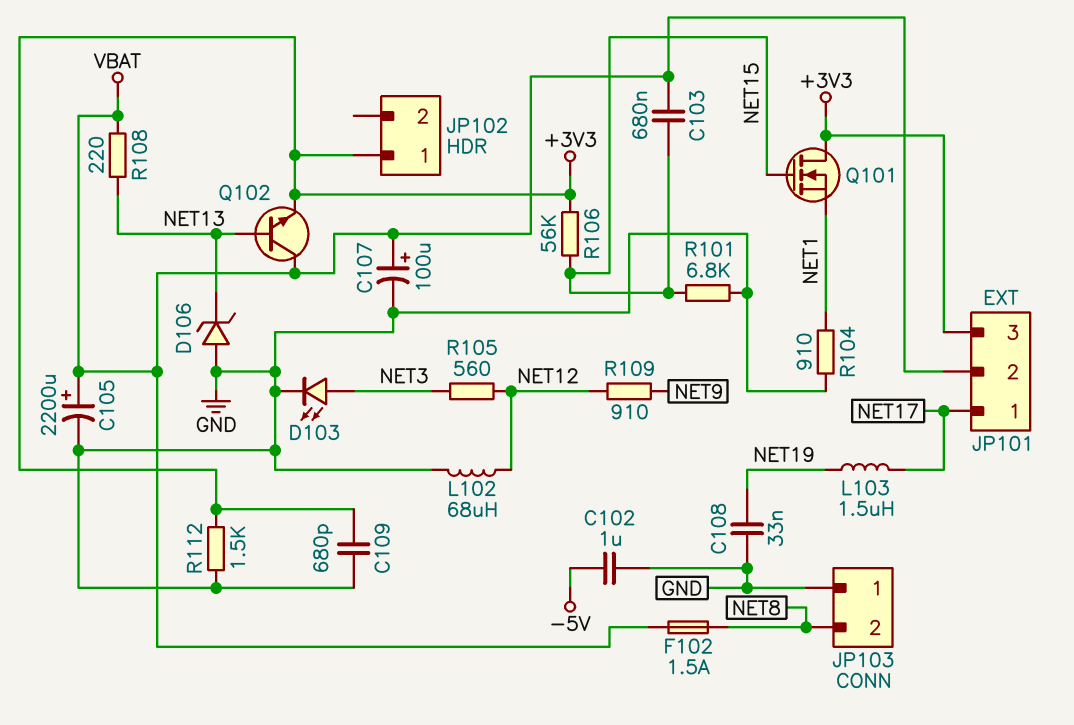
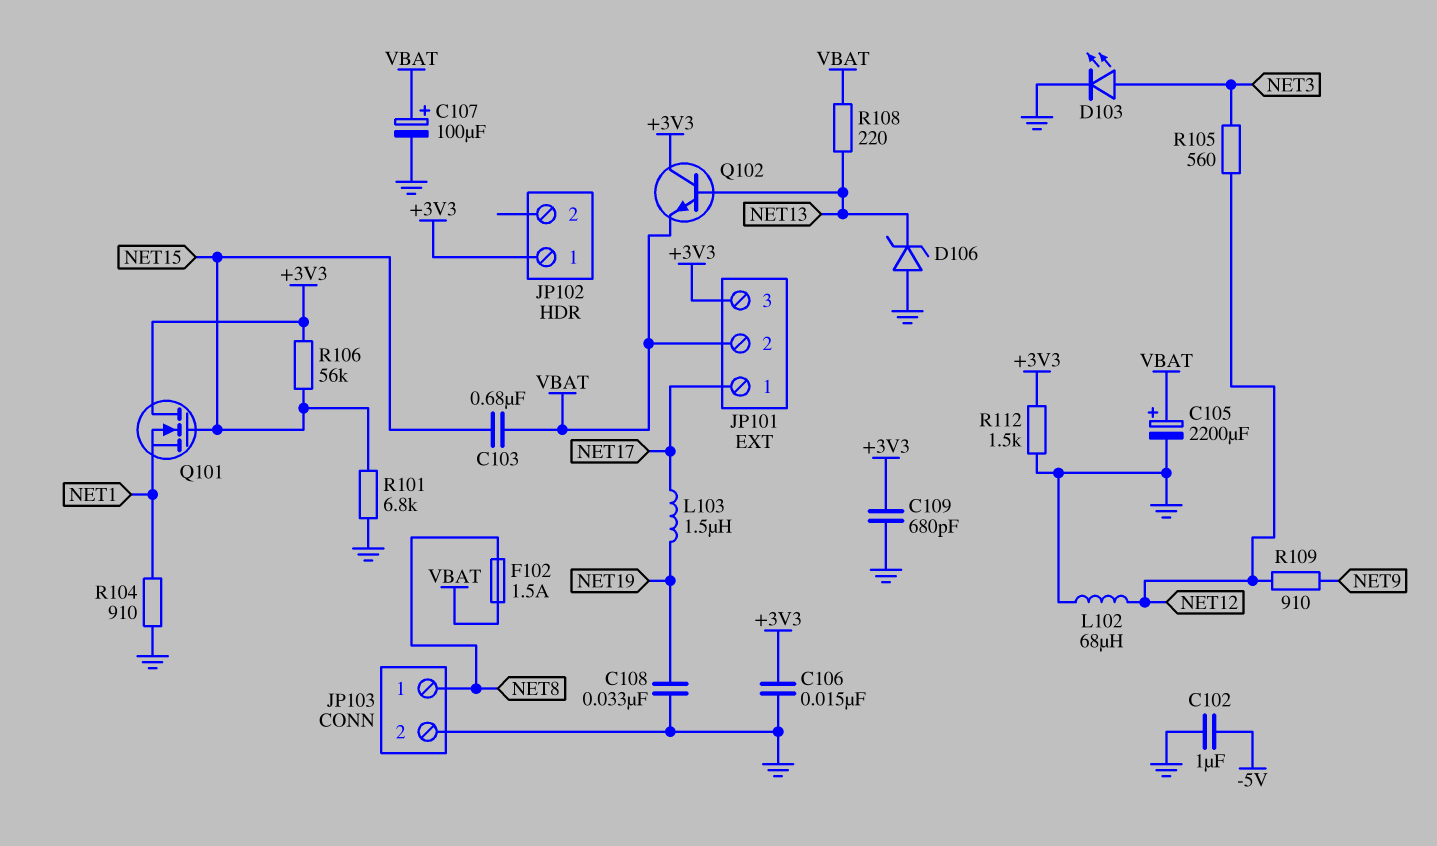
C106: none -> 15nF (+3V3, GND)
JP103 pin 1: GND -> NET8
JP103 pin 2: NET8 -> GND
Q102: NPN (B NET13, C VBAT, E +3V3) -> NPN (B NET13, C +3V3, E VBAT)

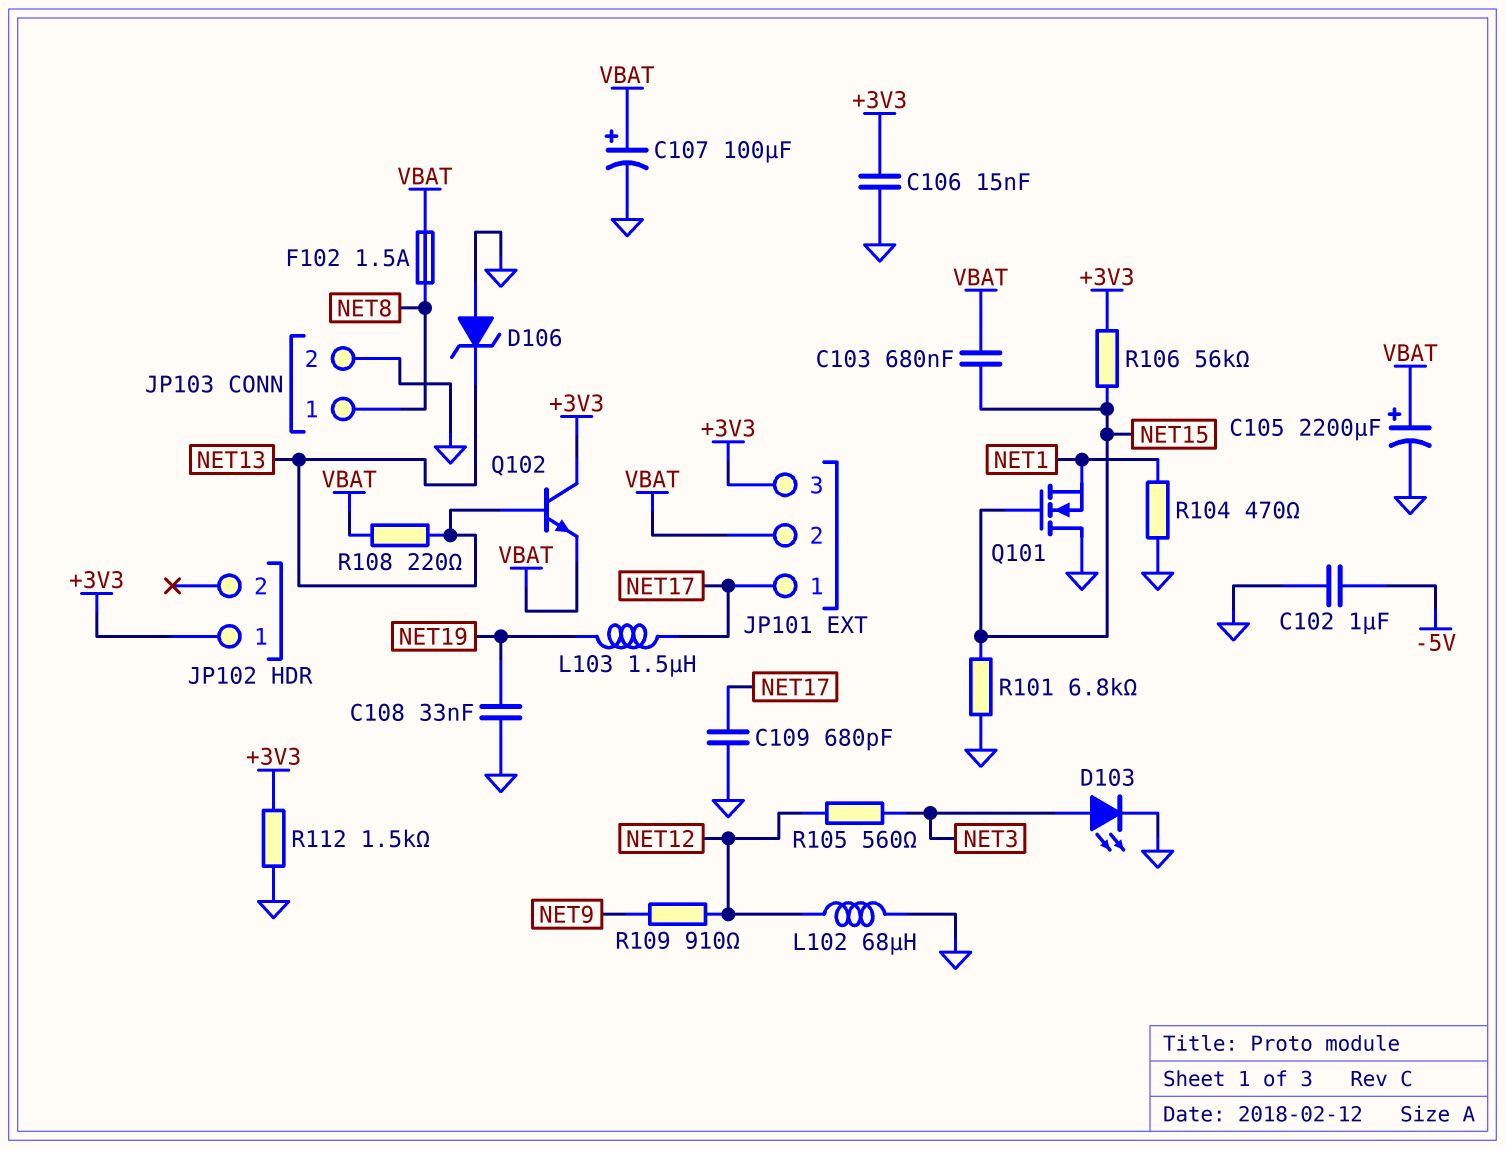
C109: 680pF (+3V3, GND) -> 680pF (GND, NET17)
Q101: NMOS (G NET15, D +3V3, S NET1) -> NMOS (G NET15, D GND, S NET1)
R104: 910 (GND, NET1) -> 470 (GND, NET1)

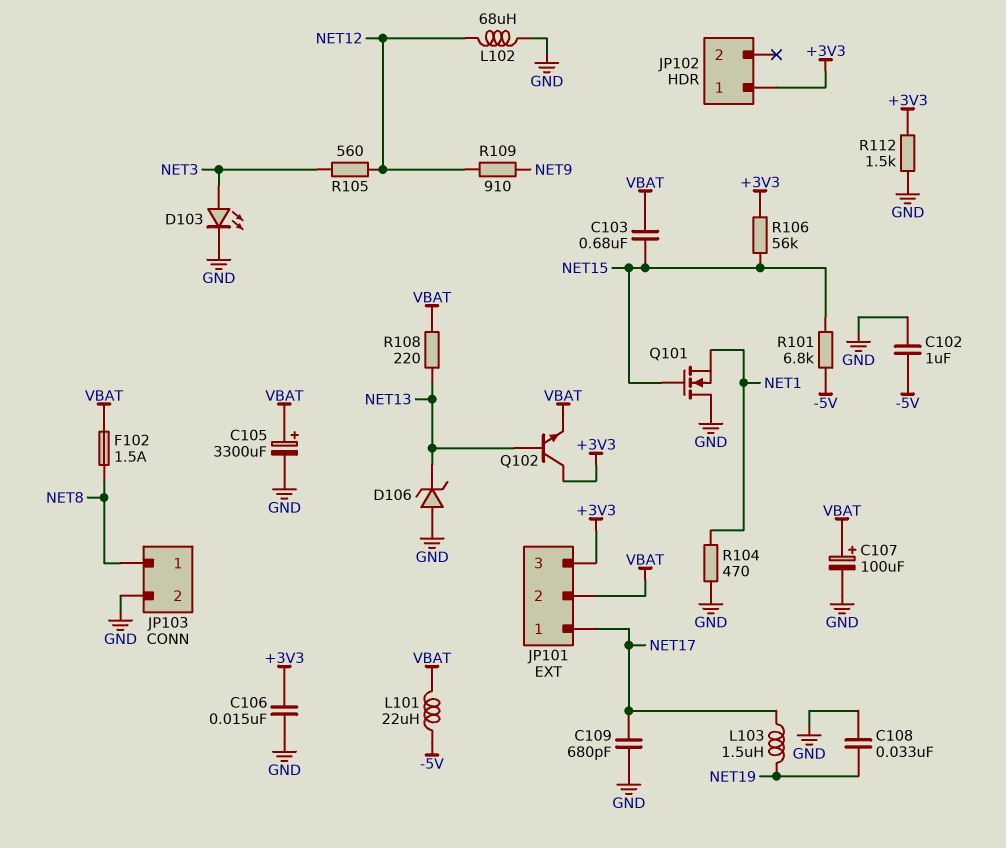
C105: 2200uF (plus VBAT, minus GND) -> 3300uF (plus VBAT, minus GND)
L101: none -> 22uH (-5V, VBAT)
R101: 6.8k (GND, NET15) -> 6.8k (-5V, NET15)

